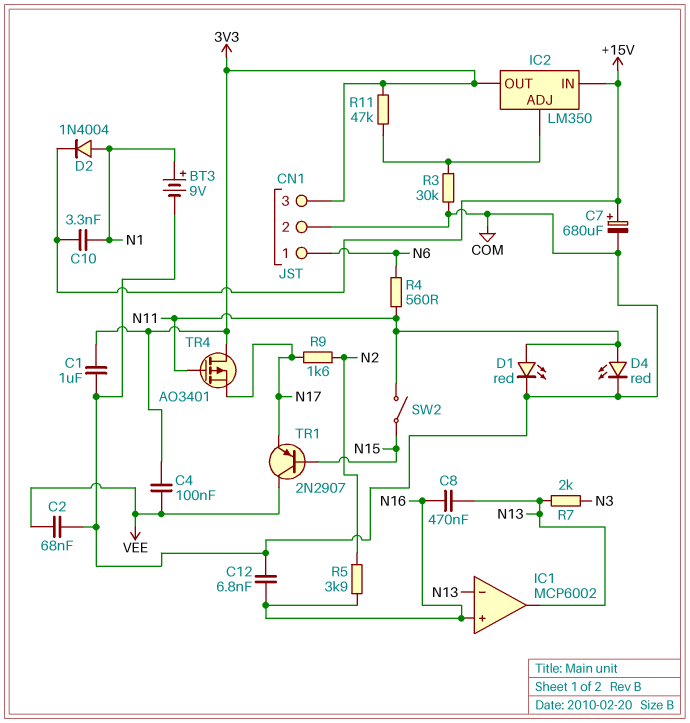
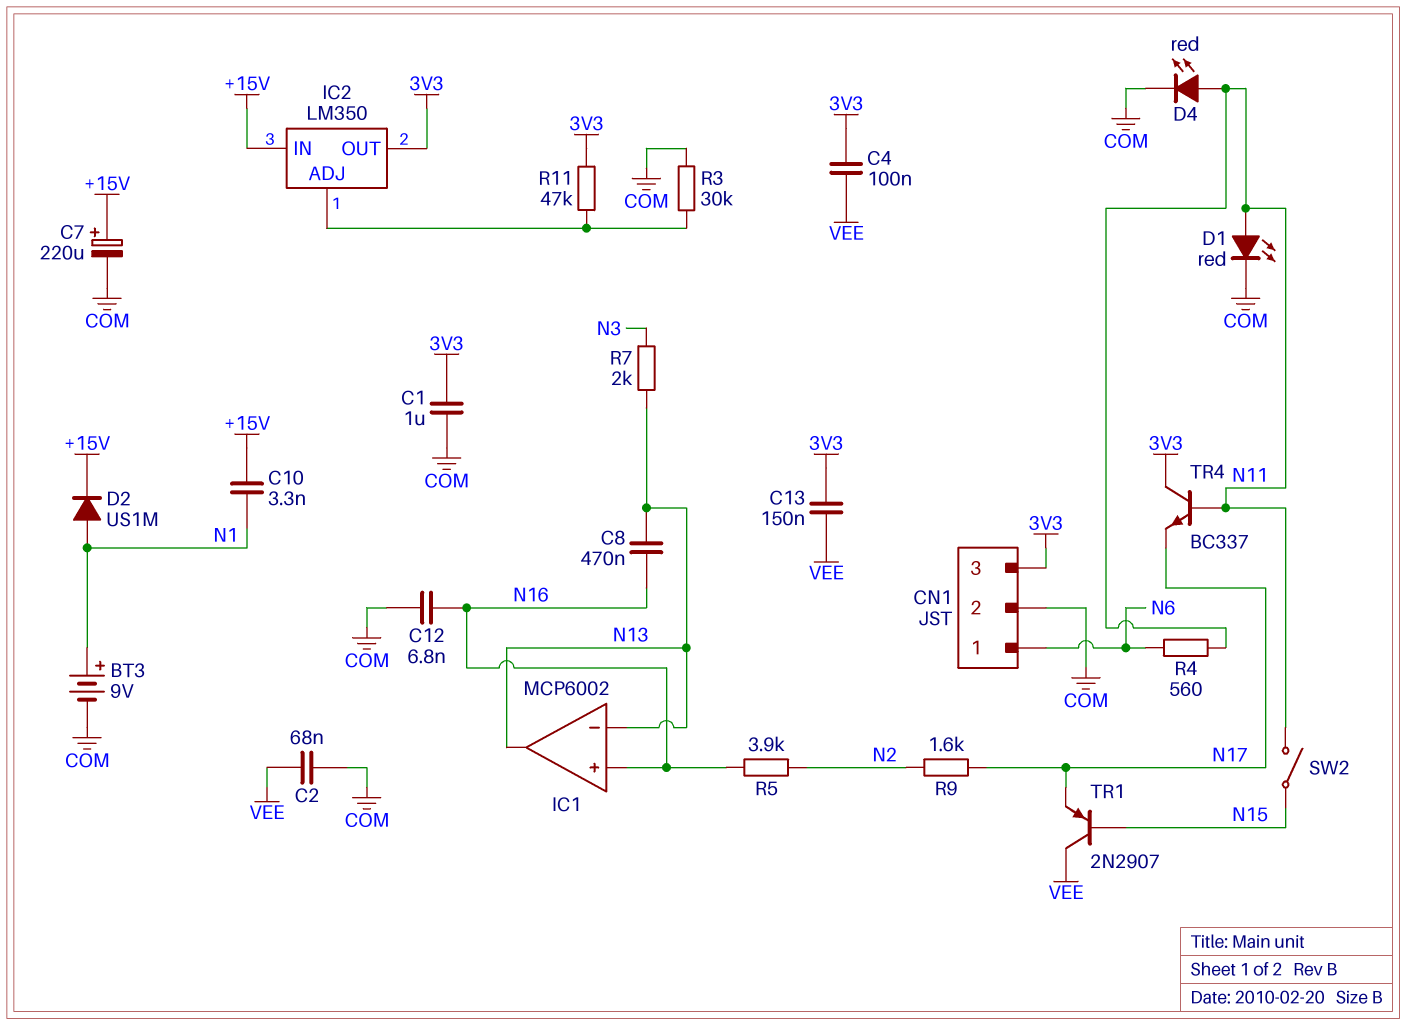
C7: 680uF (plus +15V, minus COM) -> 220uF (plus +15V, minus COM)
C13: none -> 150nF (3V3, VEE)
D2: diode 1N4004 (A N1, K +15V) -> diode US1M (A N1, K +15V)
TR4: PMOS AO3401 (G N11, D 3V3, S N17) -> NPN BC337 (B N11, C 3V3, E N17)

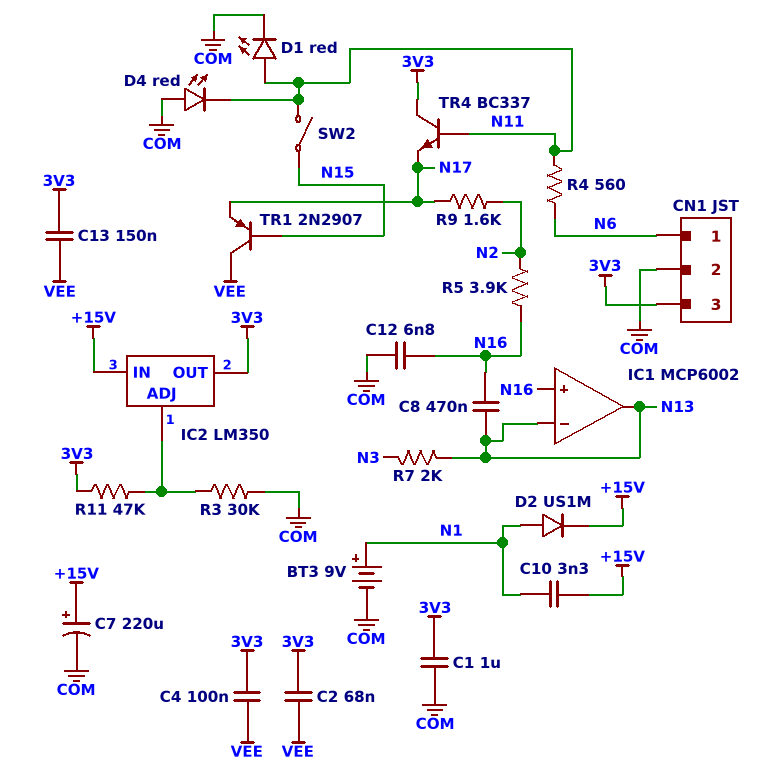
C2: 68nF (COM, VEE) -> 68nF (3V3, VEE)
D4: LED red (A N11, K COM) -> LED red (A COM, K N11)

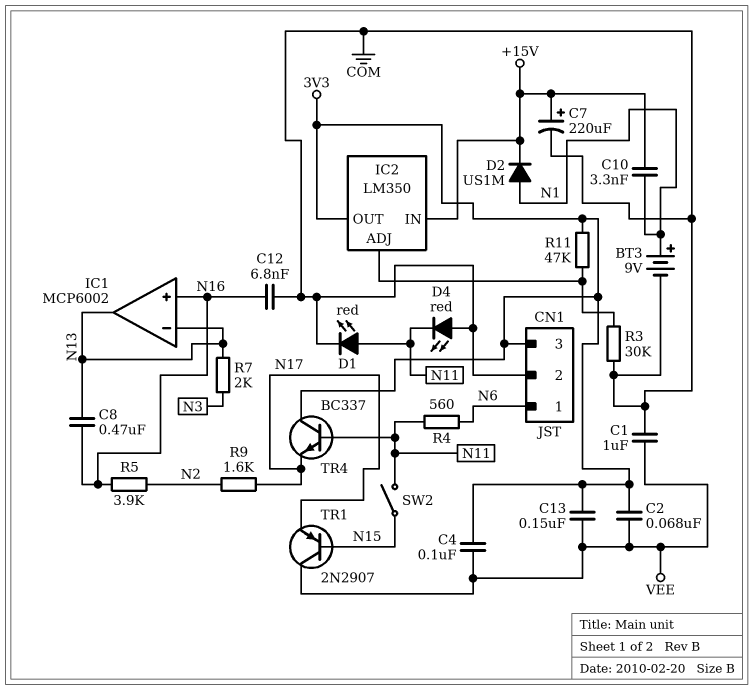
C1: 1uF (3V3, COM) -> 1uF (COM, VEE)

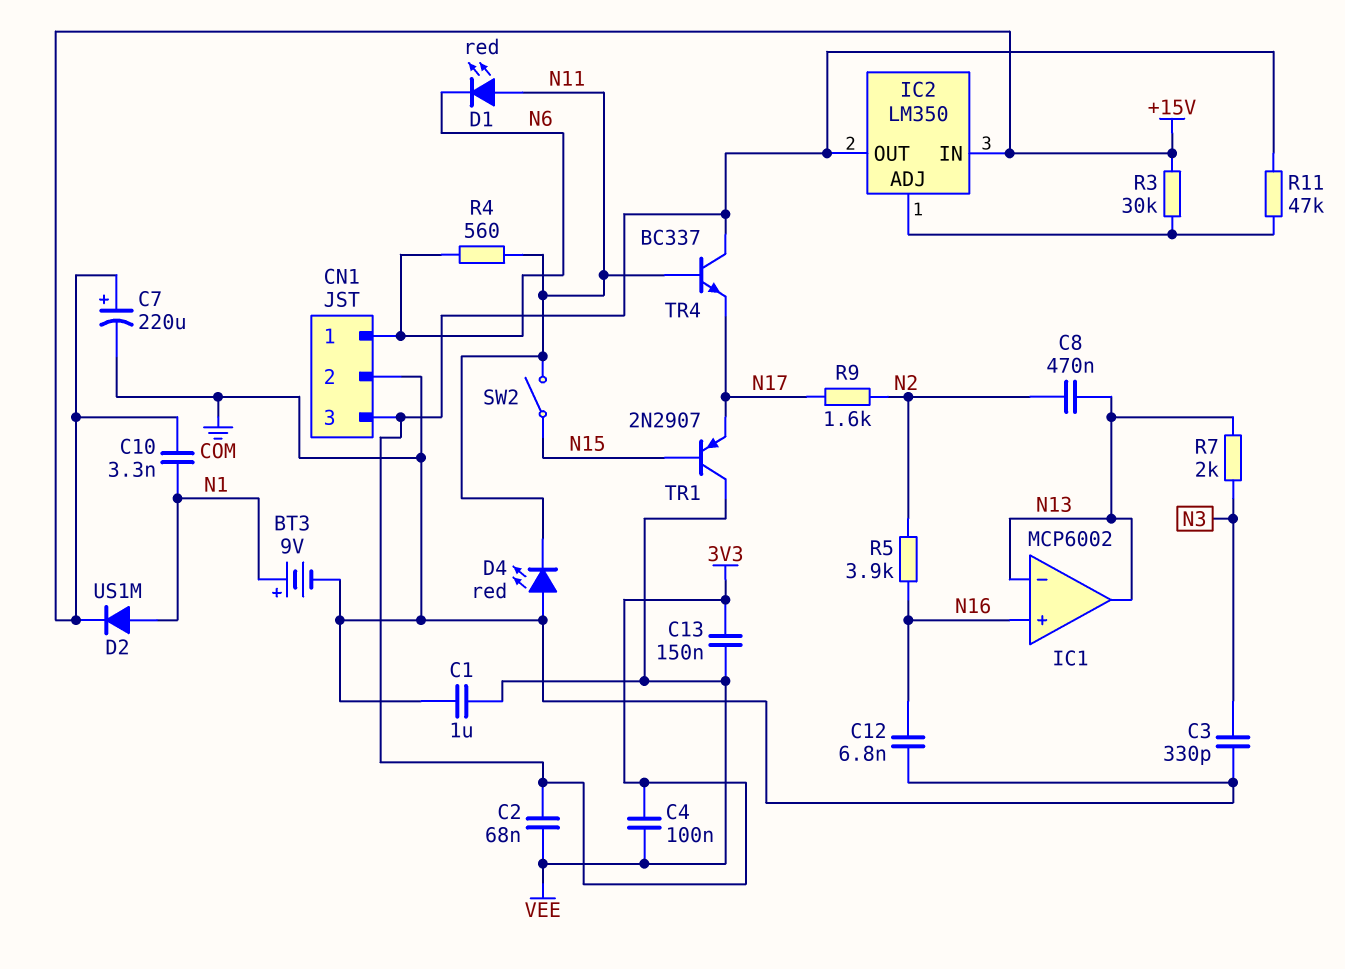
C3: none -> 330pF (COM, N3)
C8: 470nF (N13, N16) -> 470nF (N2, N13)
D1: LED red (A N11, K COM) -> LED red (A N11, K N6)
R3: 30k (COM, IC2/ADJ) -> 30k (+15V, IC2/ADJ)

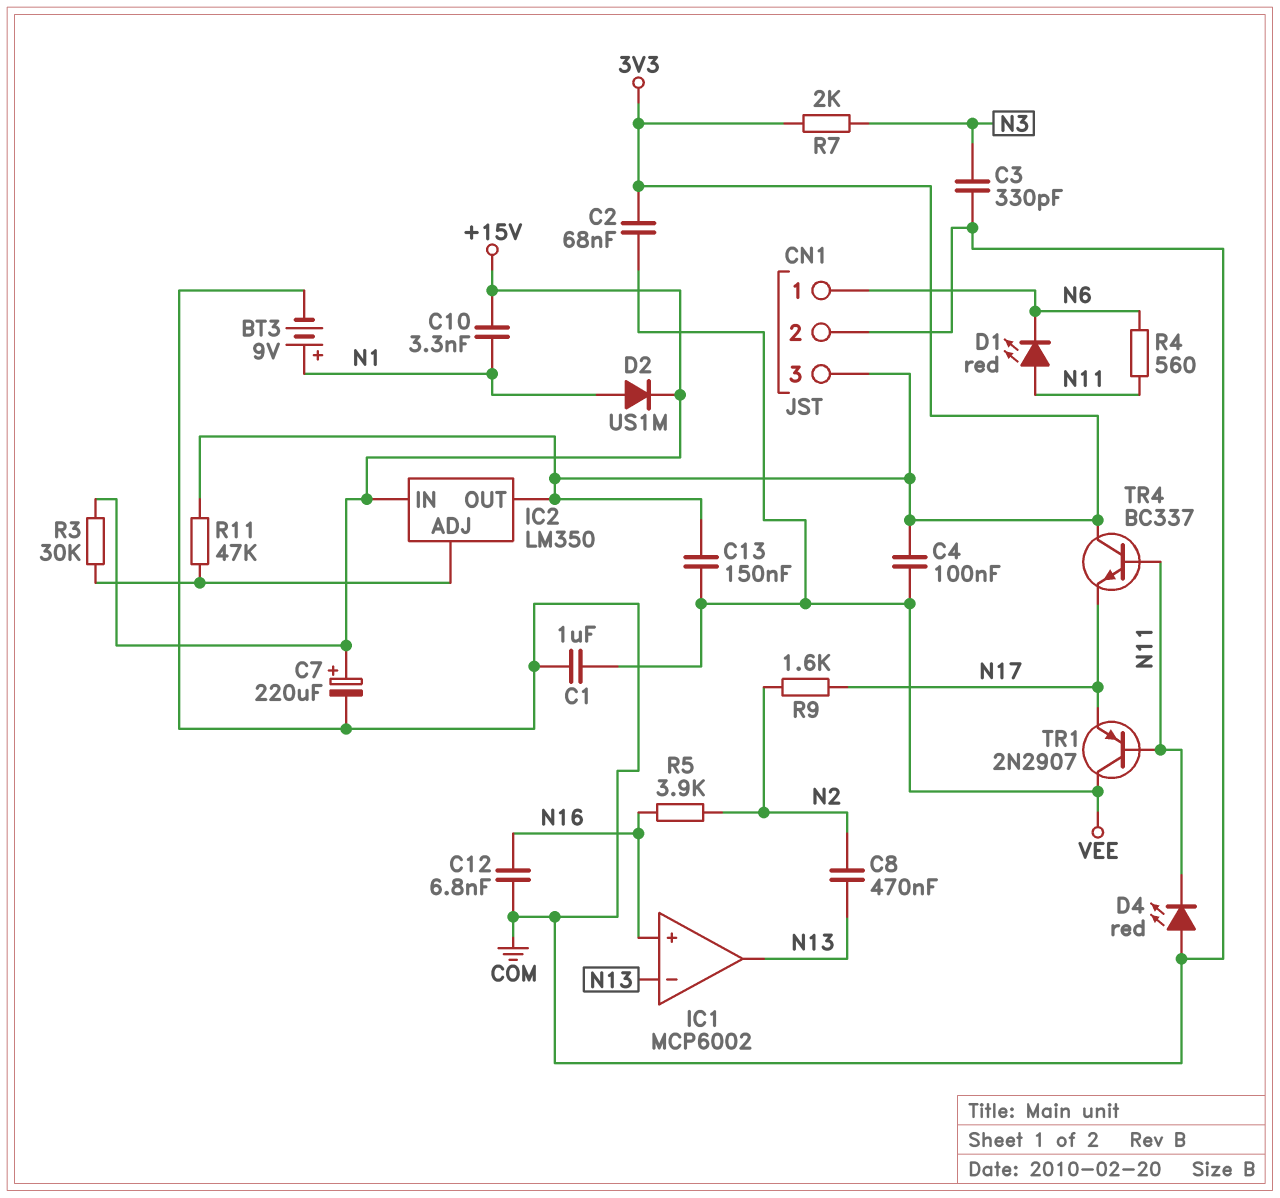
R7: 2k (N3, N13) -> 2k (3V3, N3)
SW2: switch (N11, N15) -> none
TR1: PNP 2N2907 (B N15, C VEE, E N17) -> PNP 2N2907 (B N11, C VEE, E N17)

